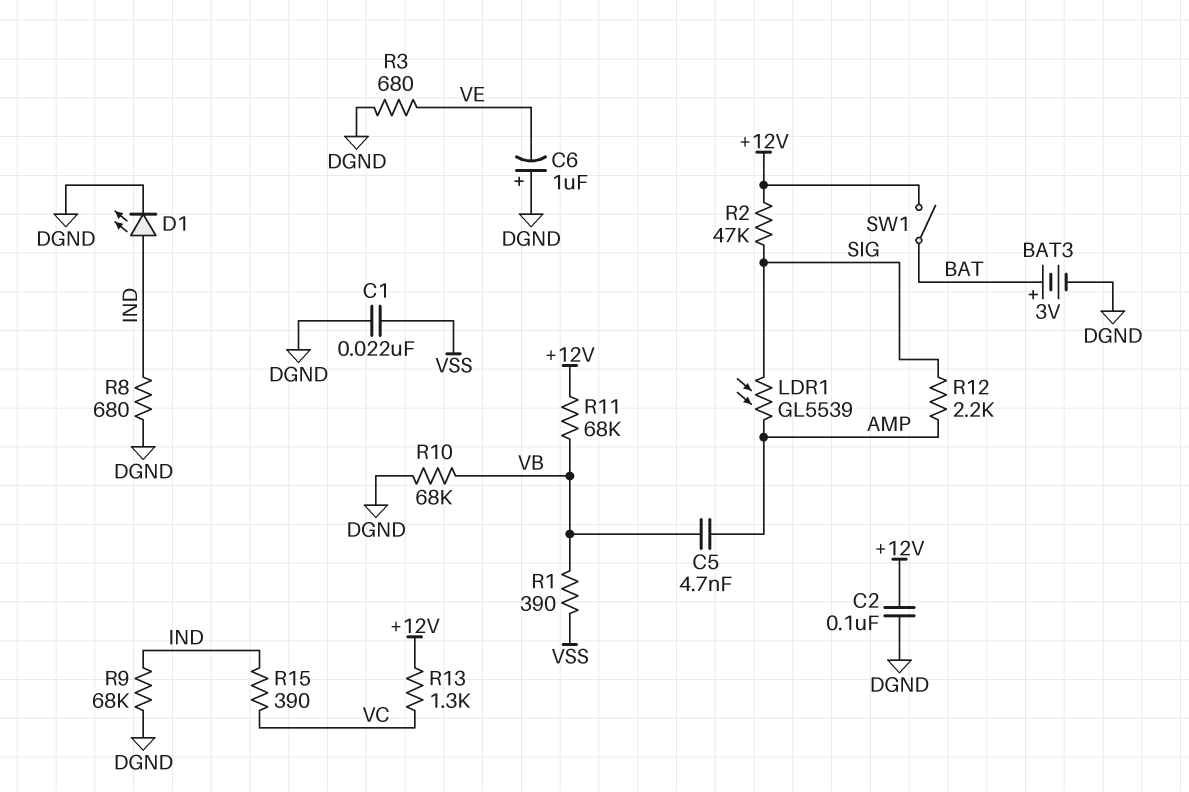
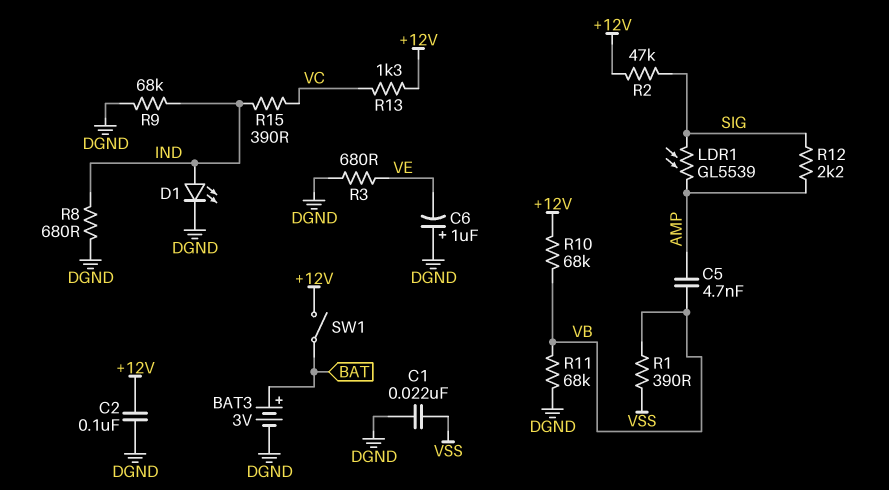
R10: 68k (DGND, VB) -> 68k (+12V, VB)
R11: 68k (+12V, VB) -> 68k (DGND, VB)

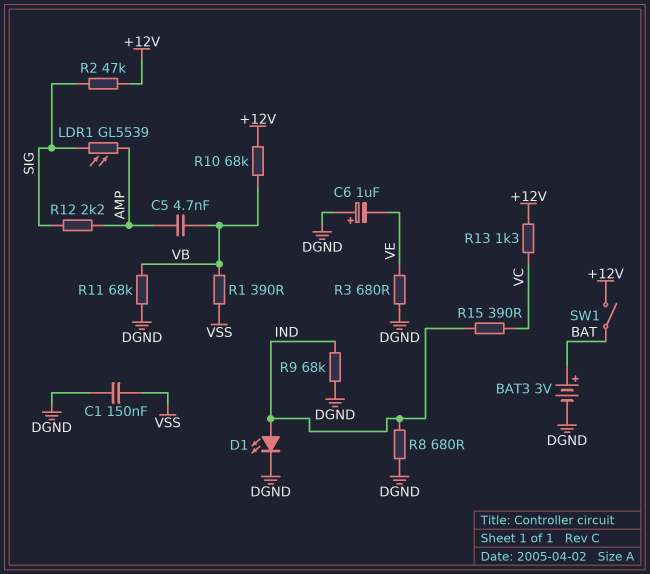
C1: 22nF (DGND, VSS) -> 150nF (DGND, VSS)
C2: 100nF (+12V, DGND) -> none

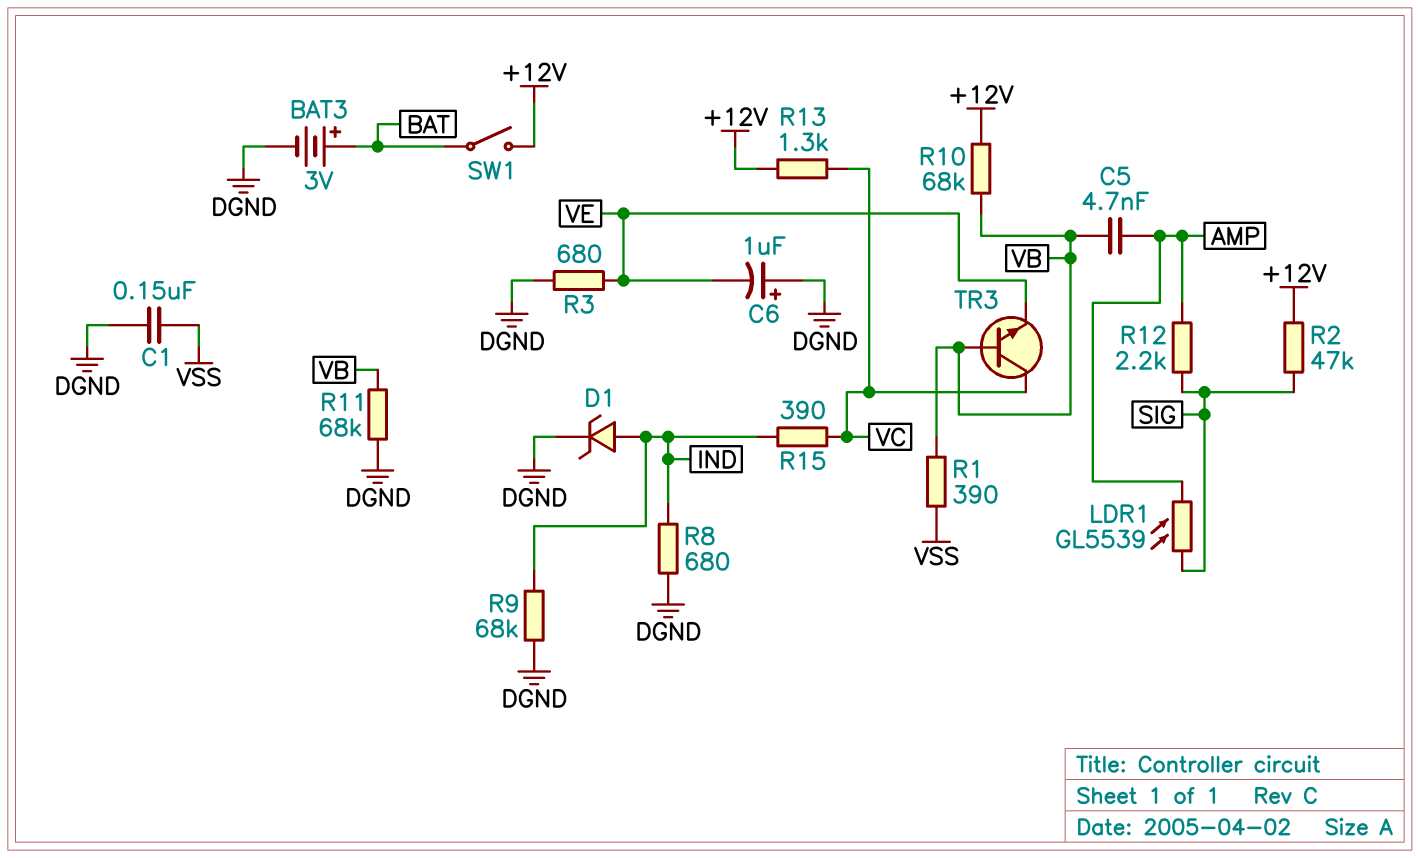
D1: LED (A IND, K DGND) -> zener (A IND, K DGND)
TR3: none -> NPN (B VB, C VC, E VE)

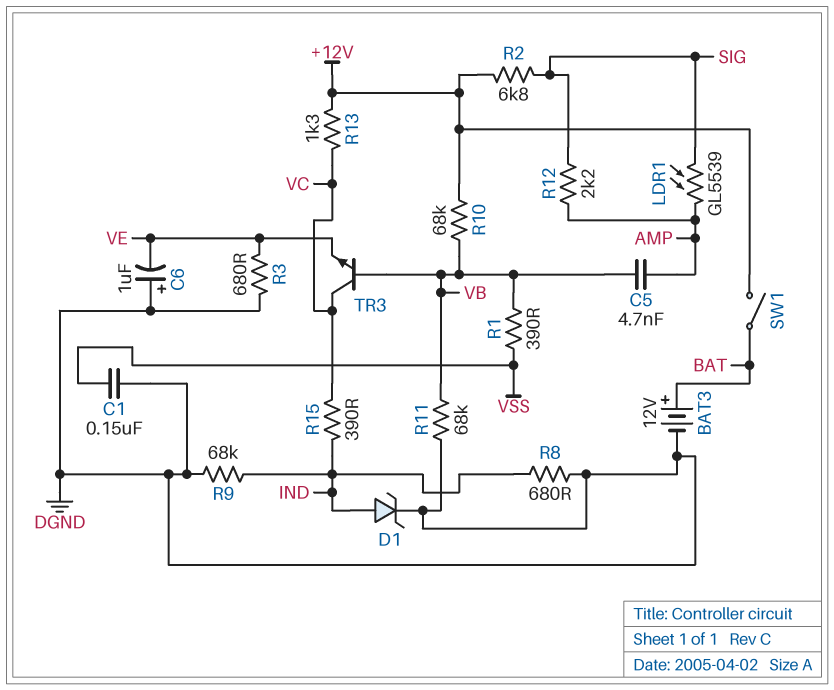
BAT3: 3V (plus BAT, minus DGND) -> 12V (plus BAT, minus DGND)
R2: 47k (+12V, SIG) -> 6.8k (+12V, SIG)

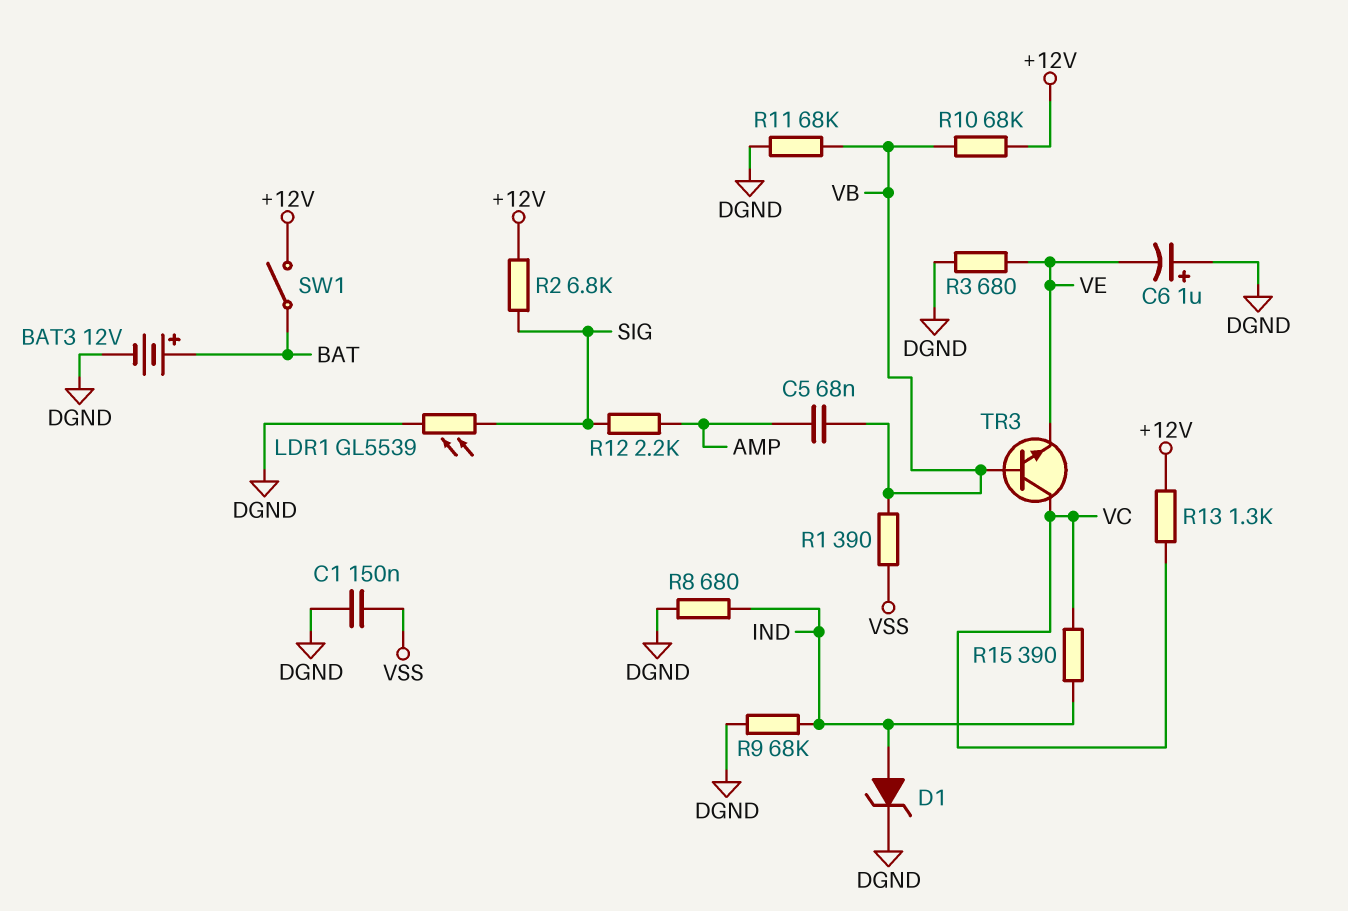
C5: 4.7nF (AMP, VB) -> 68nF (AMP, VB)
LDR1: GL5539 (AMP, SIG) -> GL5539 (DGND, SIG)

